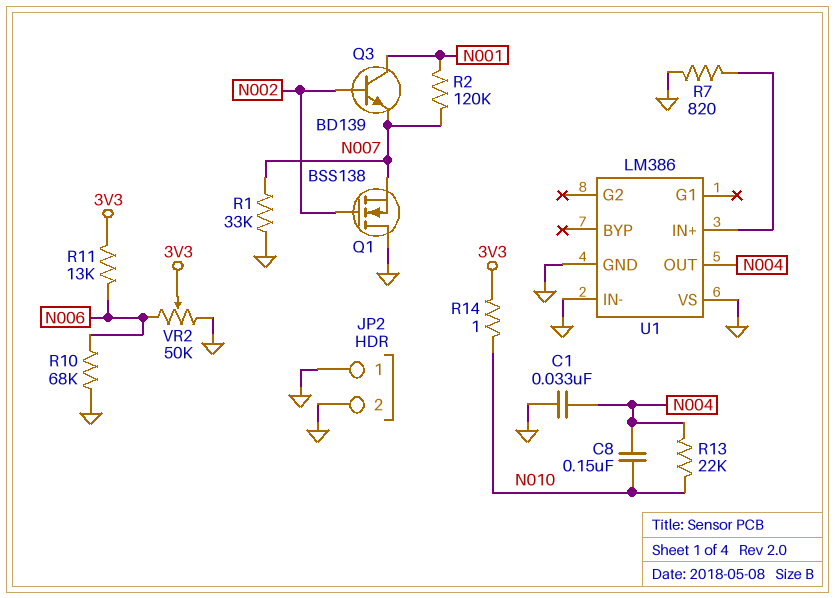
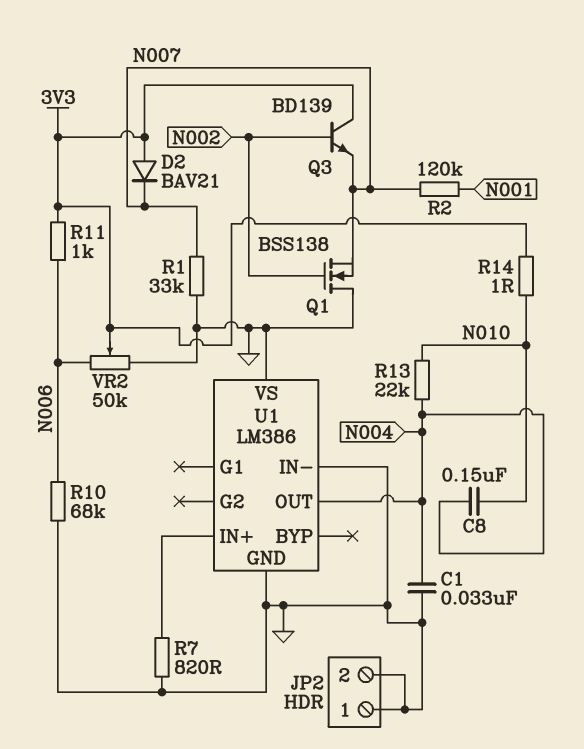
D2: none -> diode BAV21 (A 3V3, K N007)
Q3: NPN BD139 (B N002, C N001, E N007) -> NPN BD139 (B N002, C 3V3, E N007)
R11: 13k (3V3, N006) -> 1k (3V3, N006)

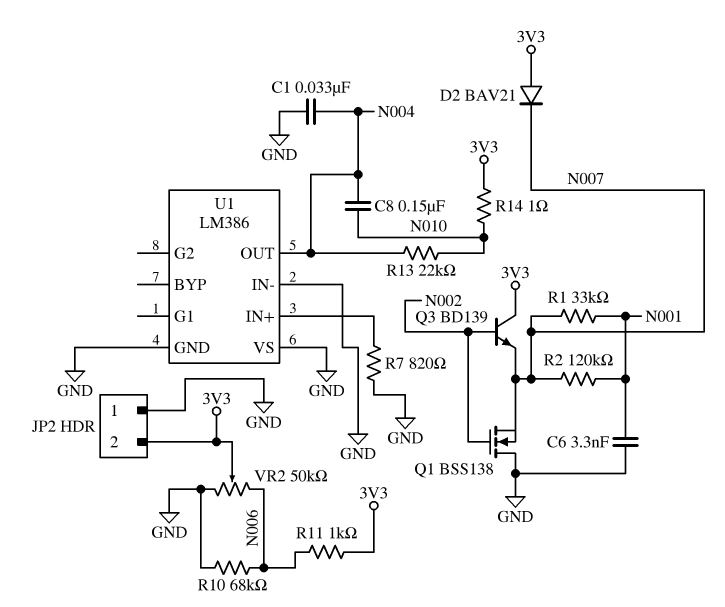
C6: none -> 3.3nF (GND, N001)
JP2 pin 2: GND -> 3V3
R1: 33k (GND, N007) -> 33k (N001, N007)

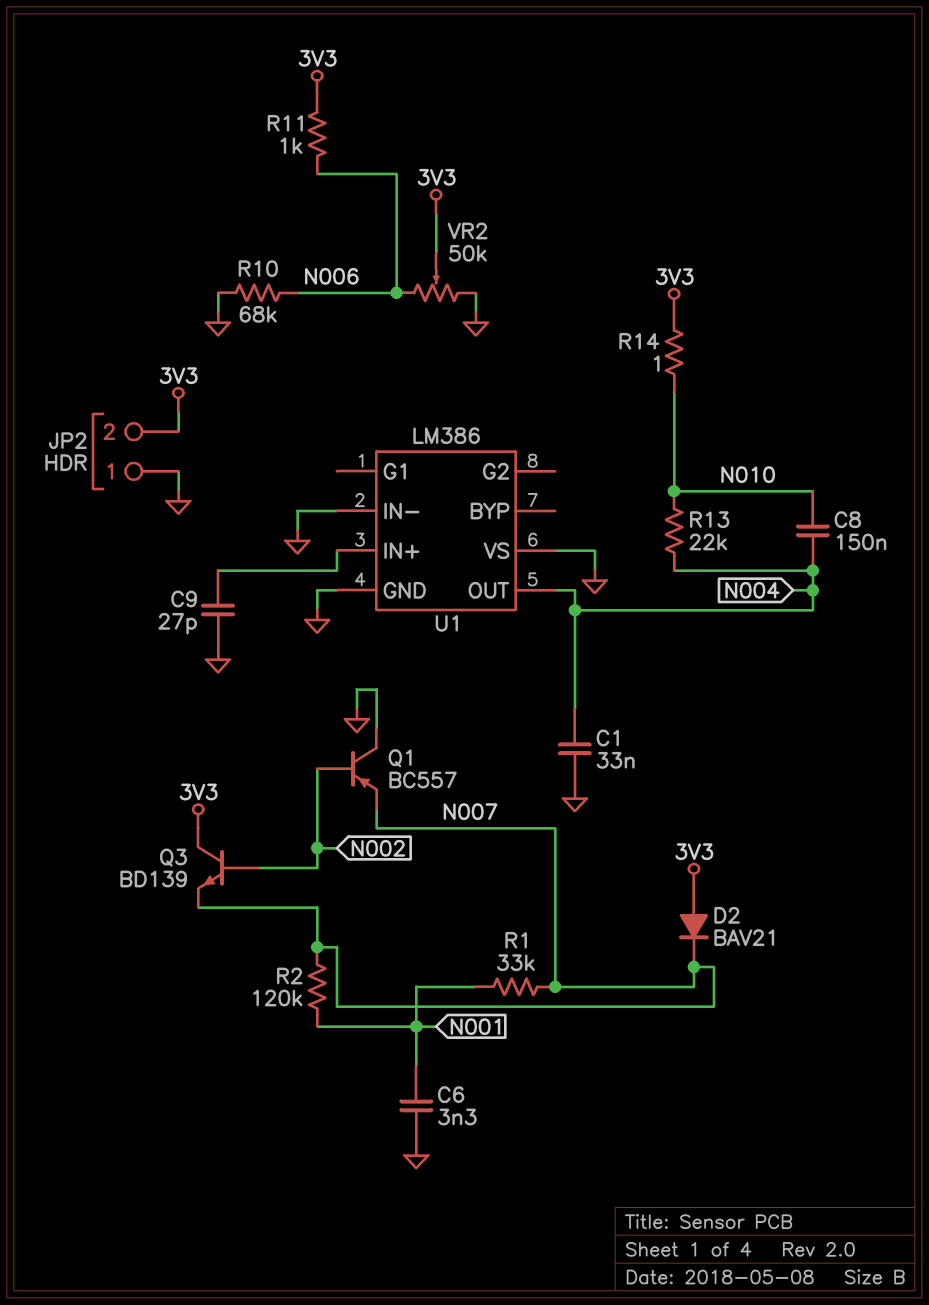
C9: none -> 27pF (GND, U1/IN+)
Q1: NMOS BSS138 (G N002, D GND, S N007) -> PNP BC557 (B N002, C GND, E N007)
R7: 820 (GND, U1/IN+) -> none

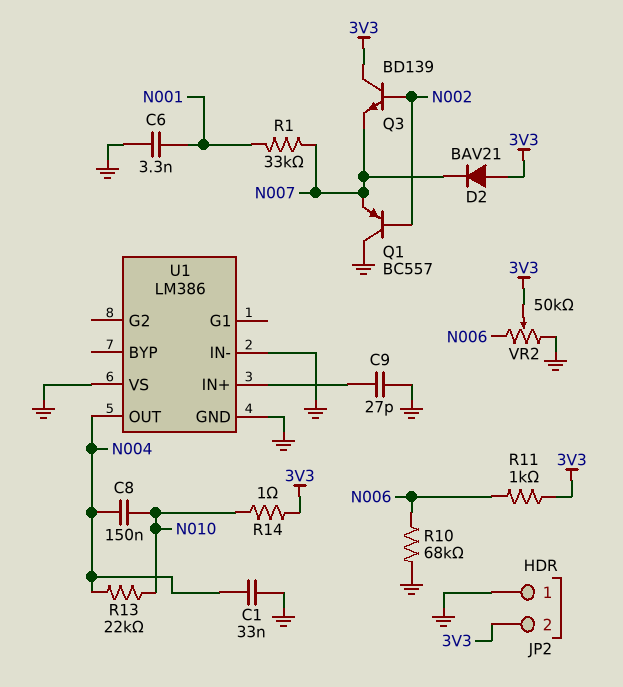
R2: 120k (N001, N007) -> none

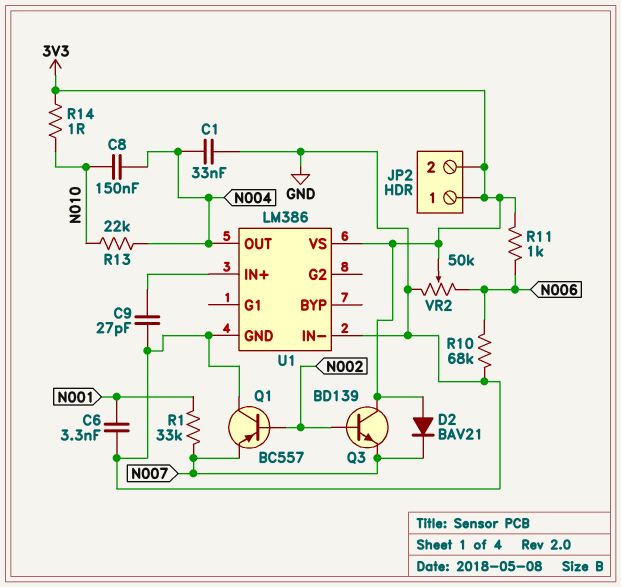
JP2 pin 1: GND -> 3V3
U1 pin VS: GND -> 3V3

